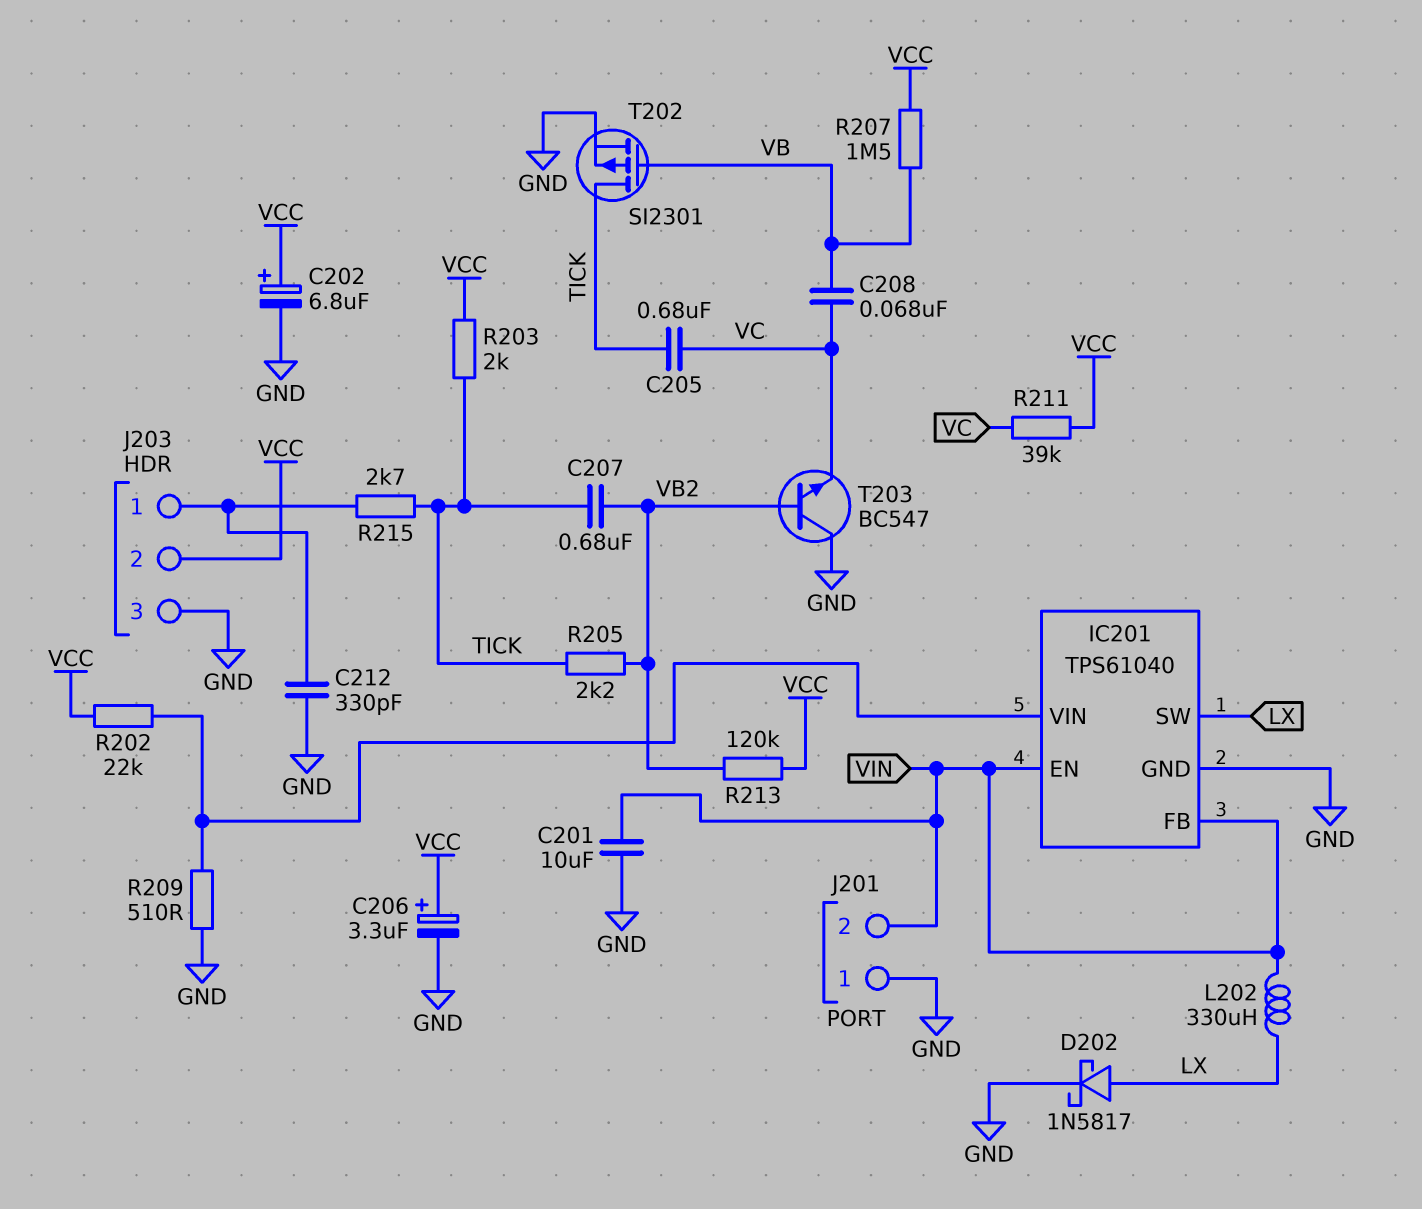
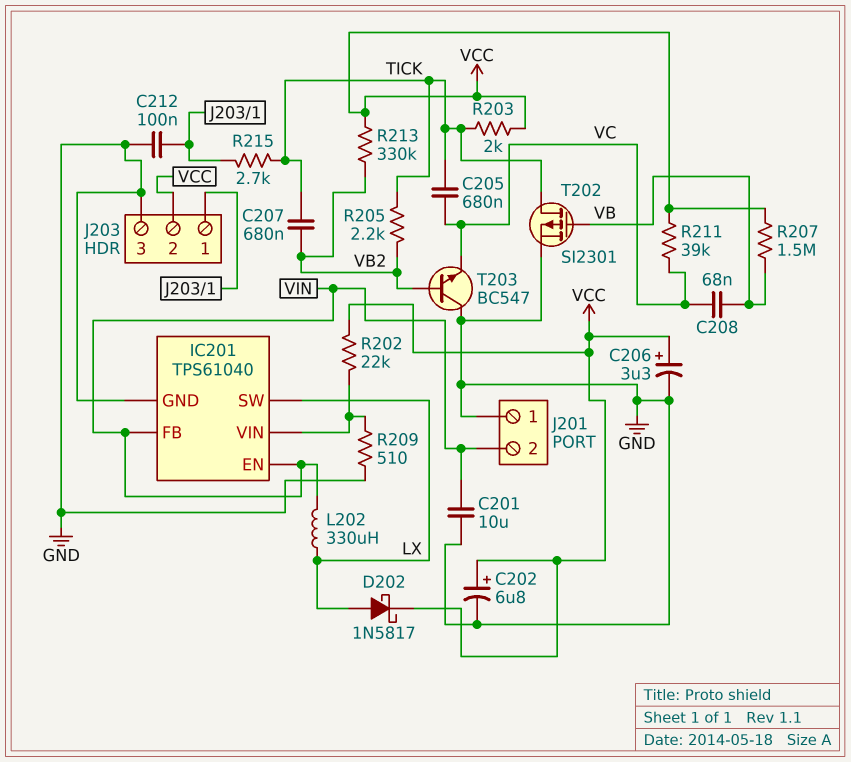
C212: 330pF (GND, J203/1) -> 100nF (GND, J203/1)
D202: schottky 1N5817 (A LX, K GND) -> schottky 1N5817 (A LX, K VCC)
R213: 120k (VB2, VCC) -> 330k (VB2, VCC)

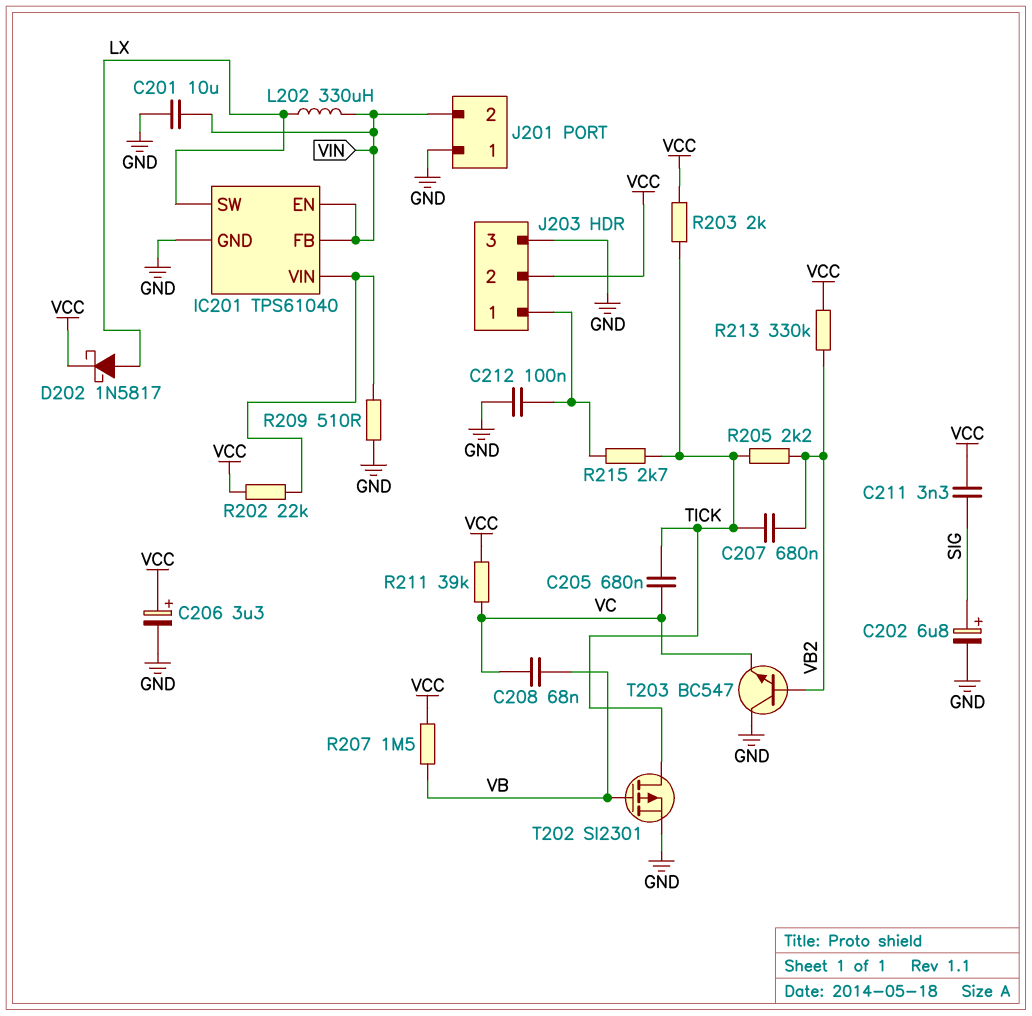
C202: 6.8uF (plus VCC, minus GND) -> 6.8uF (plus SIG, minus GND)
C211: none -> 3.3nF (SIG, VCC)

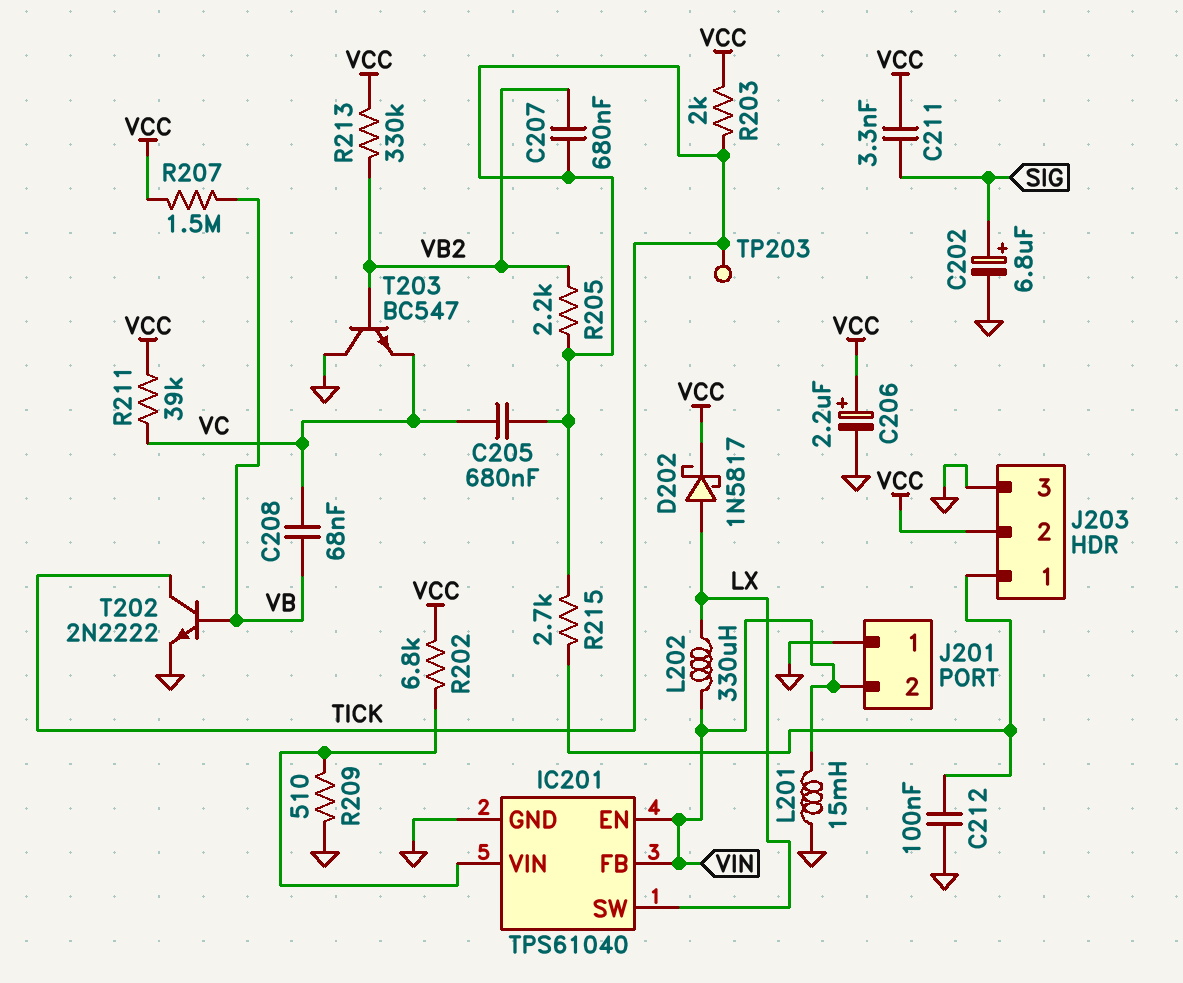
C201: 10uF (GND, VIN) -> none
C206: 3.3uF (plus VCC, minus GND) -> 2.2uF (plus VCC, minus GND)
L201: none -> 15mH (GND, VIN)
R202: 22k (IC201/VIN, VCC) -> 6.8k (IC201/VIN, VCC)
T202: PMOS SI2301 (G VB, D TICK, S GND) -> NPN 2N2222 (B VB, C TICK, E GND)
TP203: none -> test point (TICK)

